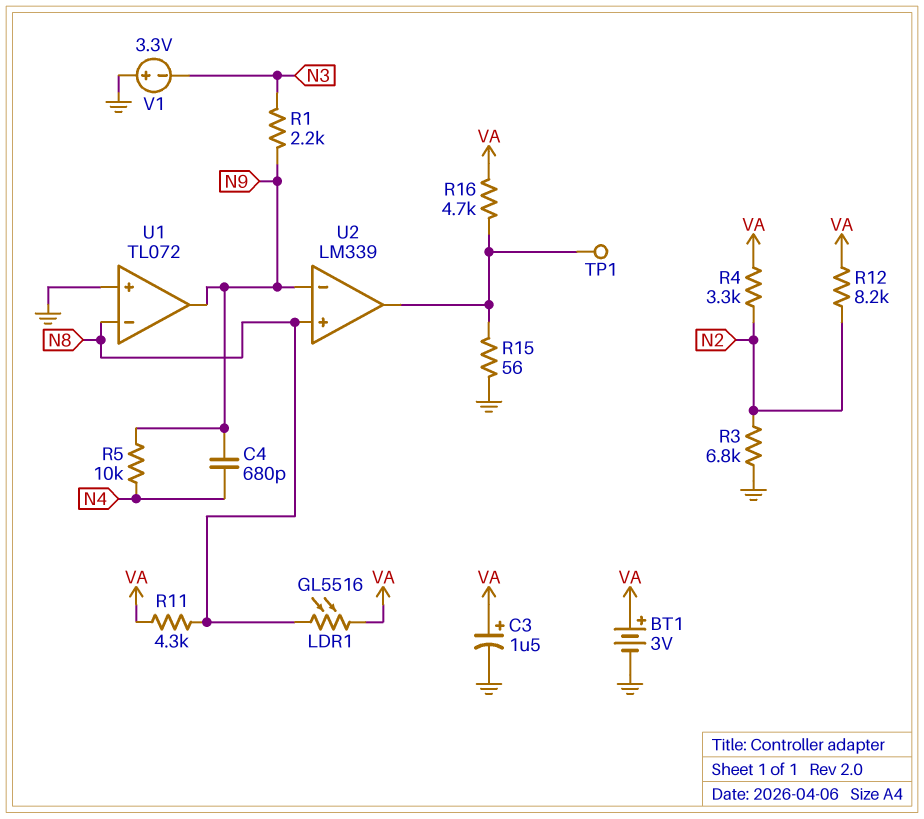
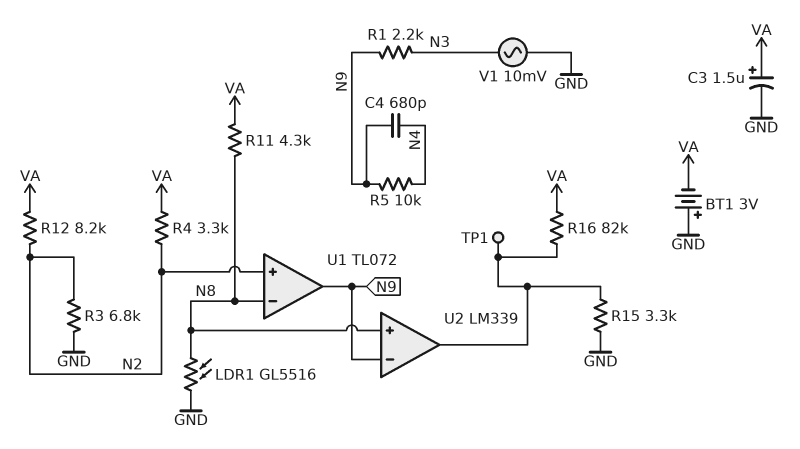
BT1: 3V (plus VA, minus GND) -> 3V (plus GND, minus VA)
LDR1: GL5516 (N8, VA) -> GL5516 (GND, N8)
R15: 56 (GND, U2/out) -> 3.3k (GND, U2/out)
R16: 4.7k (U2/out, VA) -> 82k (U2/out, VA)
U1 pin in+: GND -> N2
V1: 3.3V (plus GND, minus N3) -> AC 10mV (GND, N3)

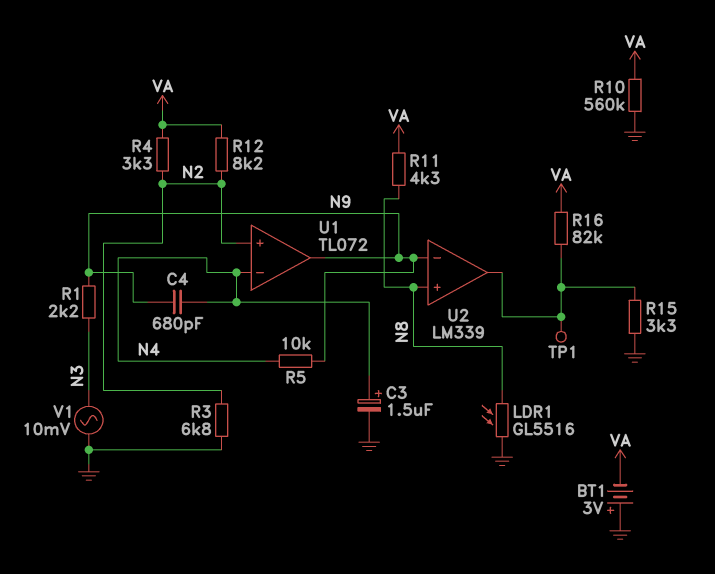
C3: 1.5uF (plus VA, minus GND) -> 1.5uF (plus N4, minus GND)
R10: none -> 560k (GND, VA)
U1 pin in-: N8 -> N4

